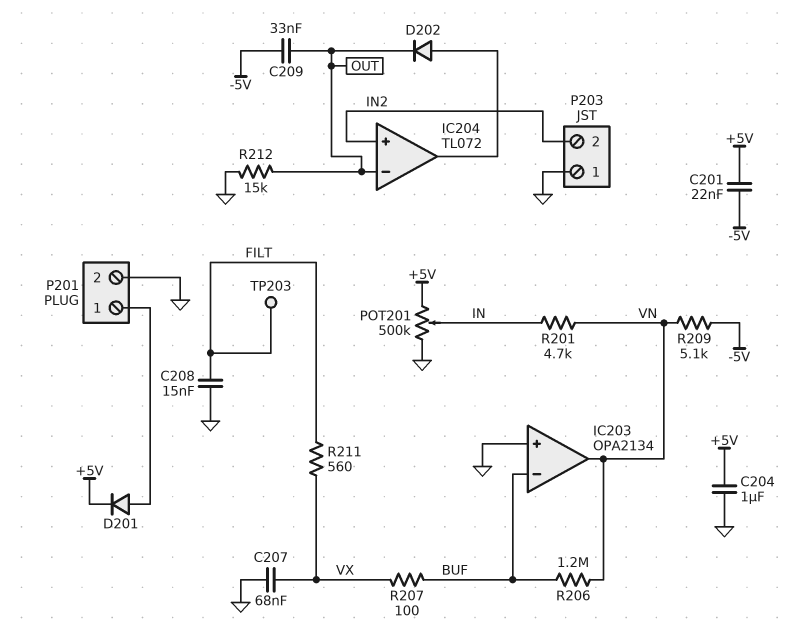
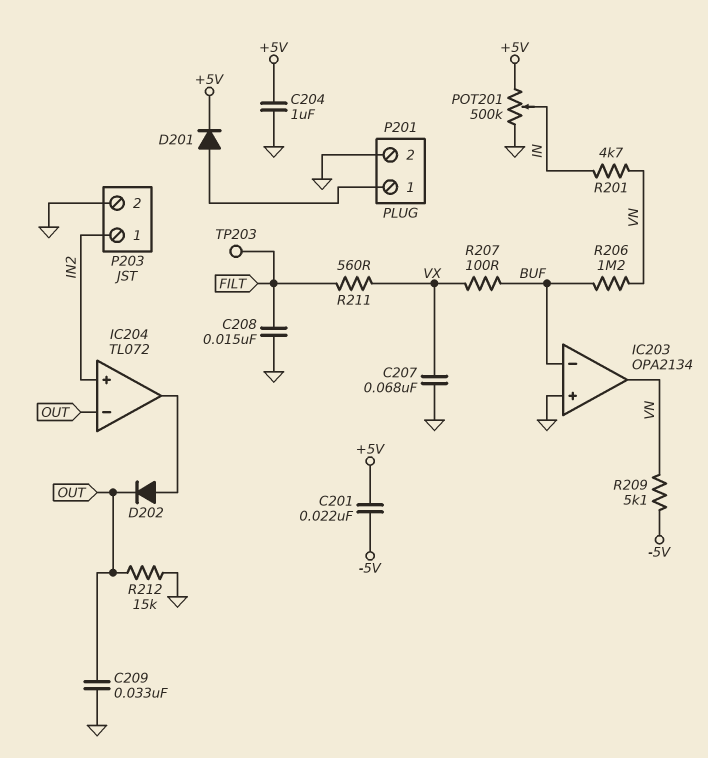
C209: 33nF (-5V, OUT) -> 33nF (GND, OUT)
P203 pin 1: GND -> IN2
P203 pin 2: IN2 -> GND

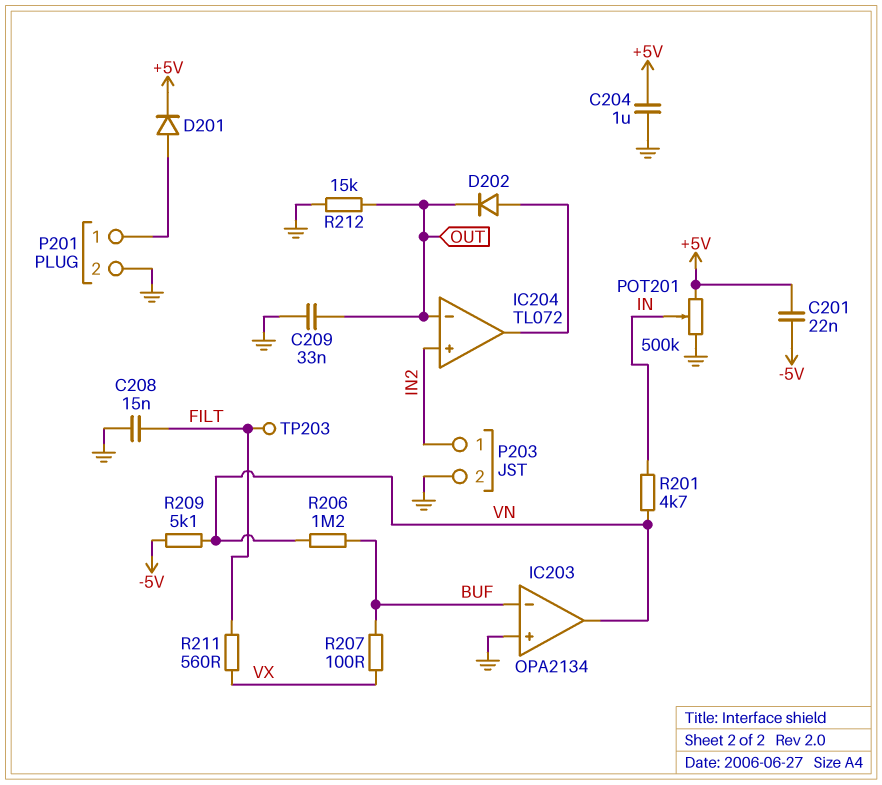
C207: 68nF (GND, VX) -> none

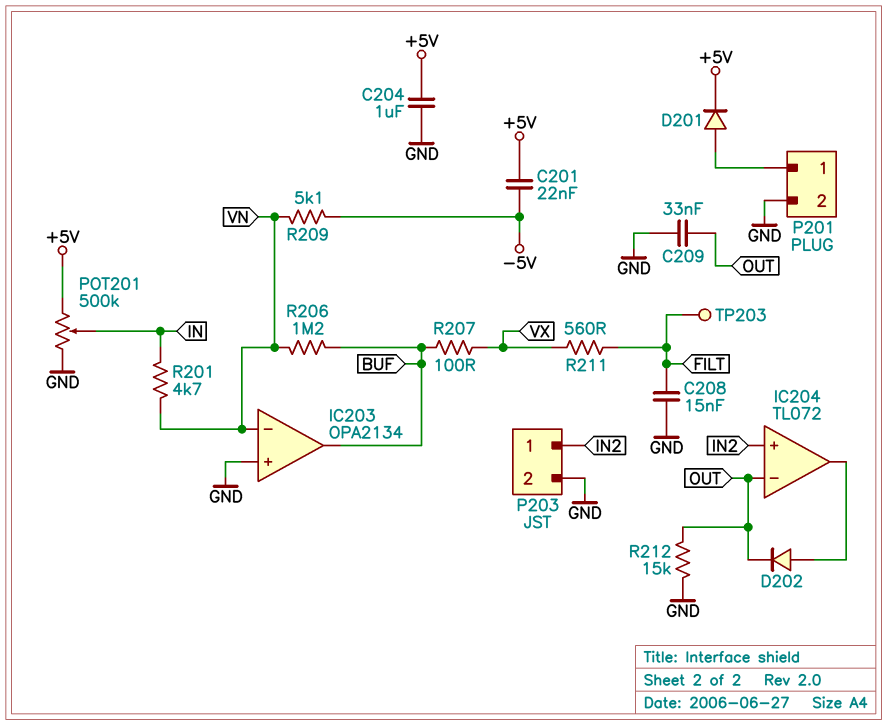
IC203 pin in-: BUF -> VN
IC203 pin out: VN -> BUF

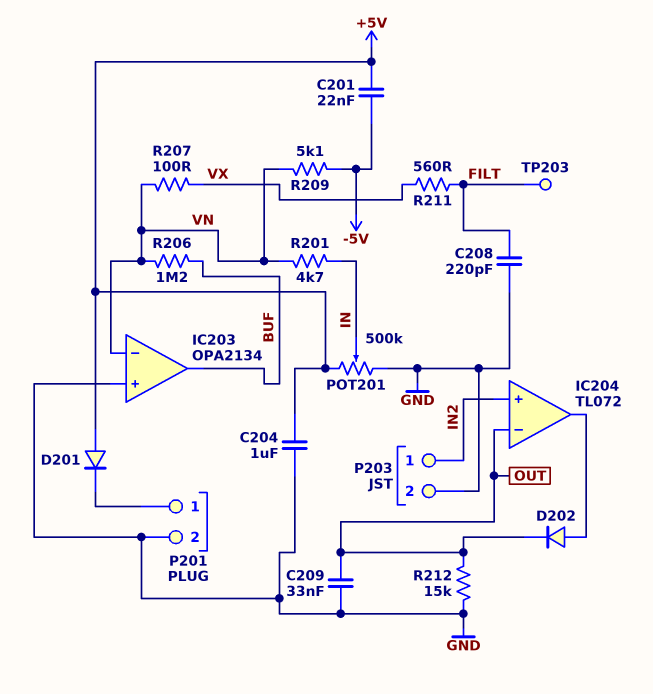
C208: 15nF (FILT, GND) -> 220pF (FILT, GND)
D201: diode (A P201/1, K +5V) -> diode (A +5V, K P201/1)
R207: 100 (BUF, VX) -> 100 (VN, VX)

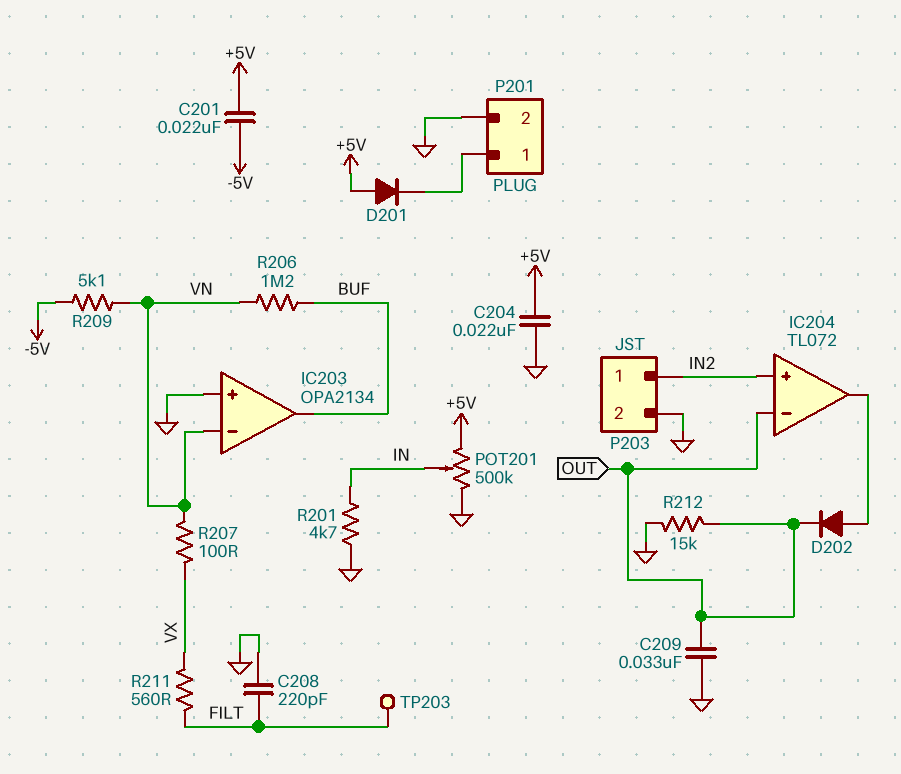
C204: 1uF (+5V, GND) -> 22nF (+5V, GND)
R201: 4.7k (IN, VN) -> 4.7k (GND, IN)

